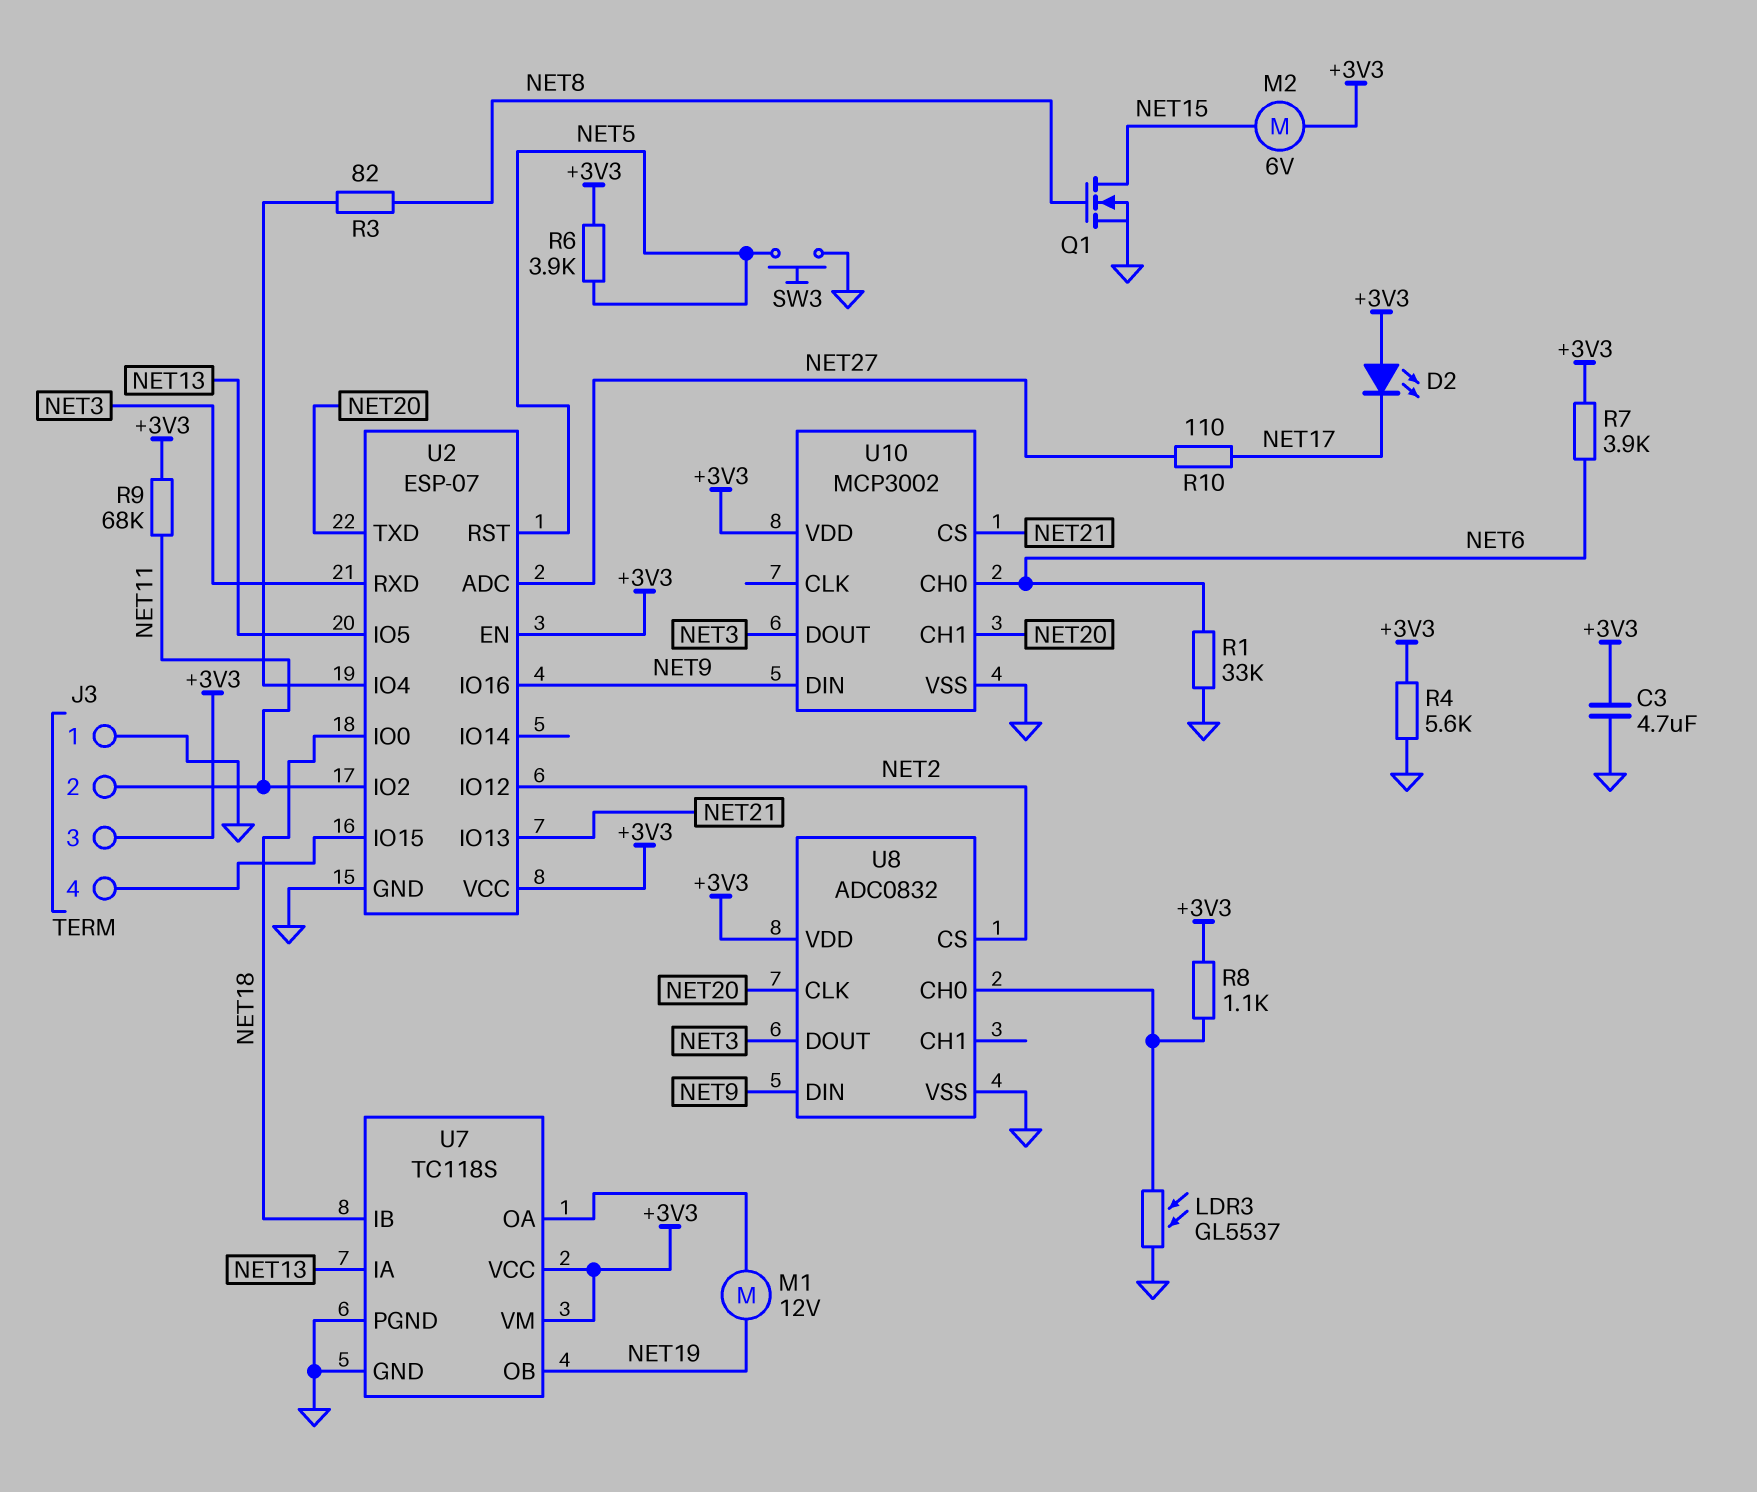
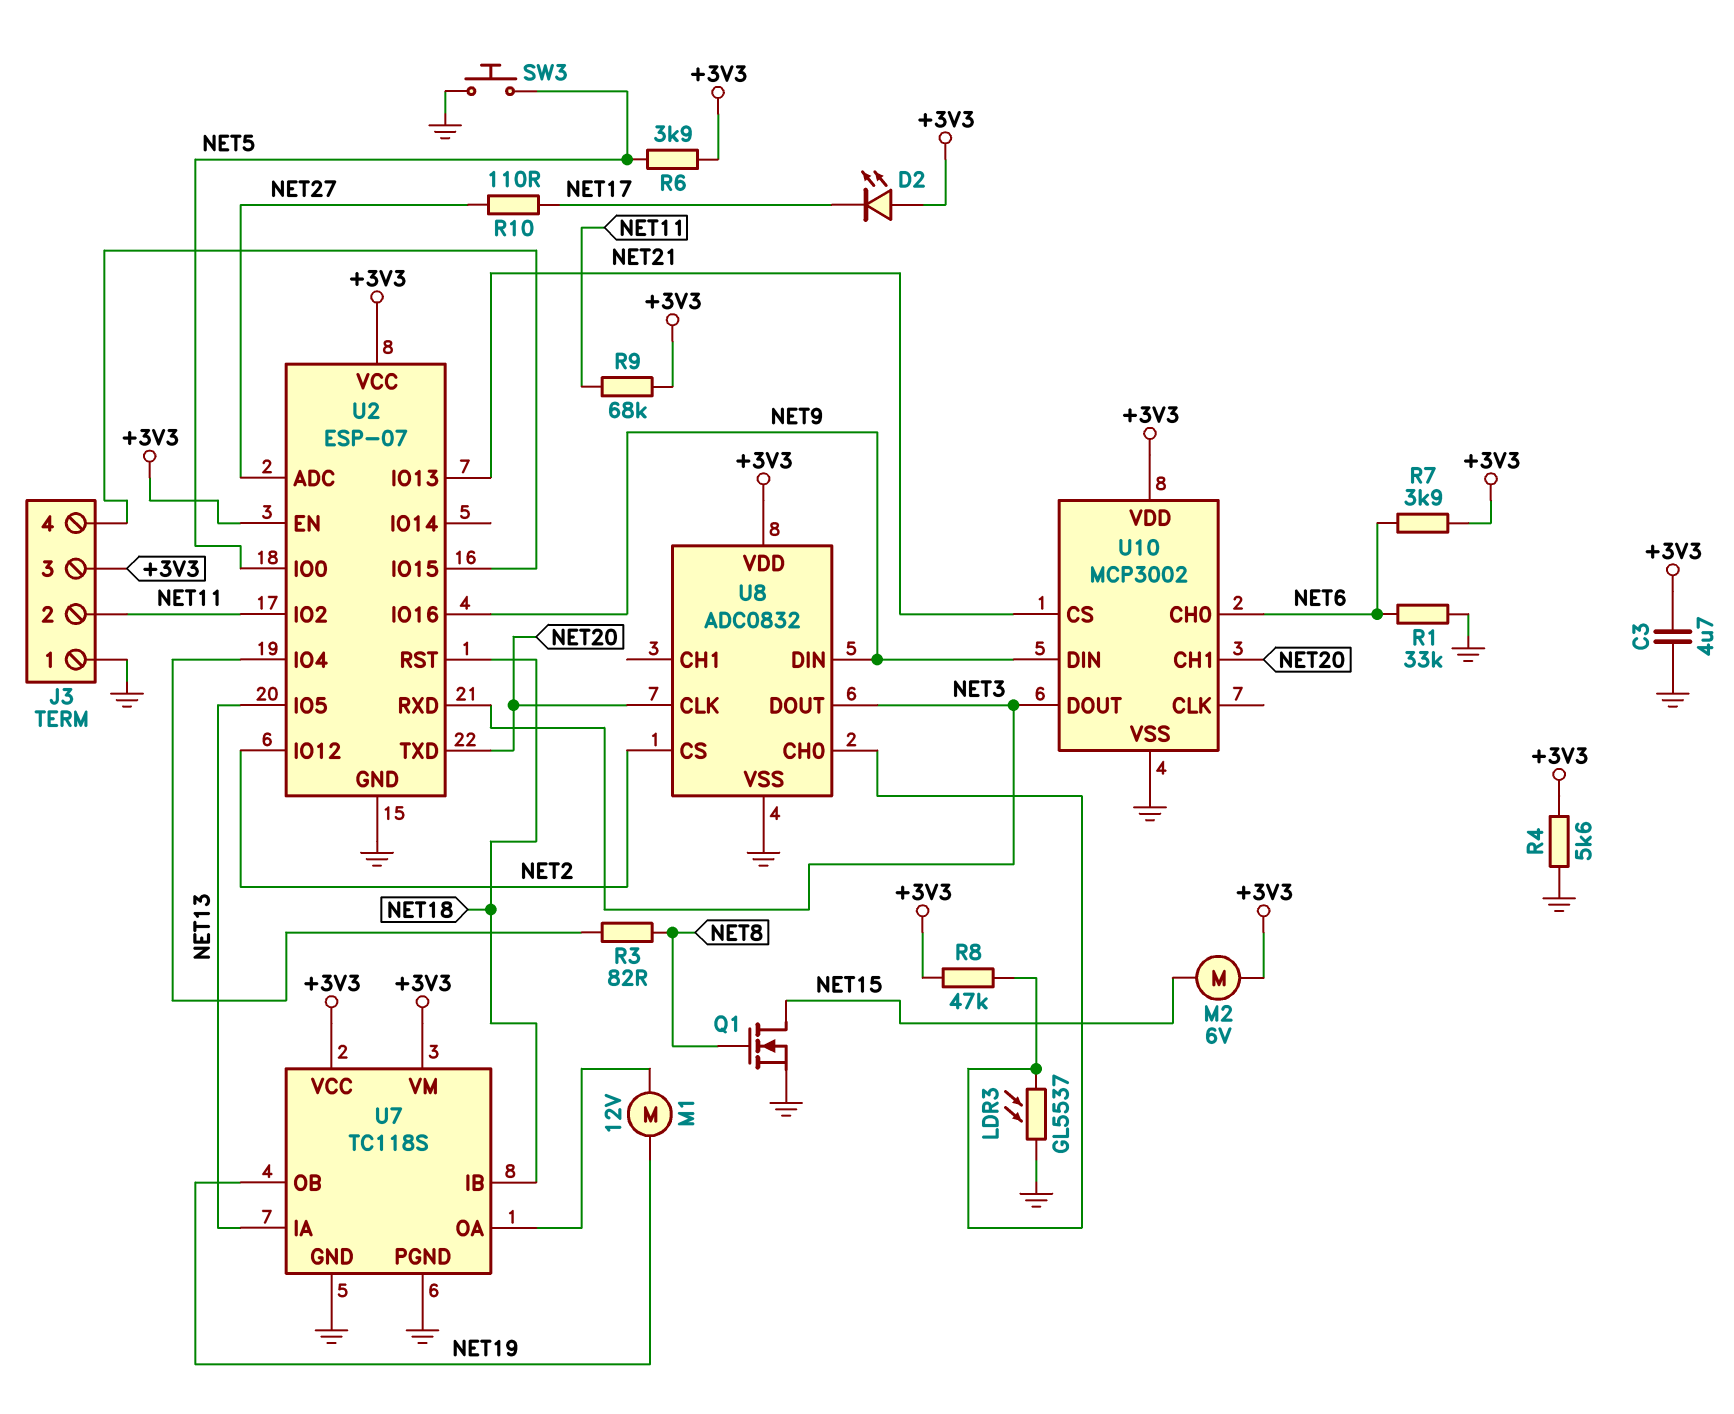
R8: 1.1k (+3V3, U8/CH0) -> 47k (+3V3, U8/CH0)
U2 pin IO0: NET18 -> NET5
U2 pin RST: NET5 -> NET18

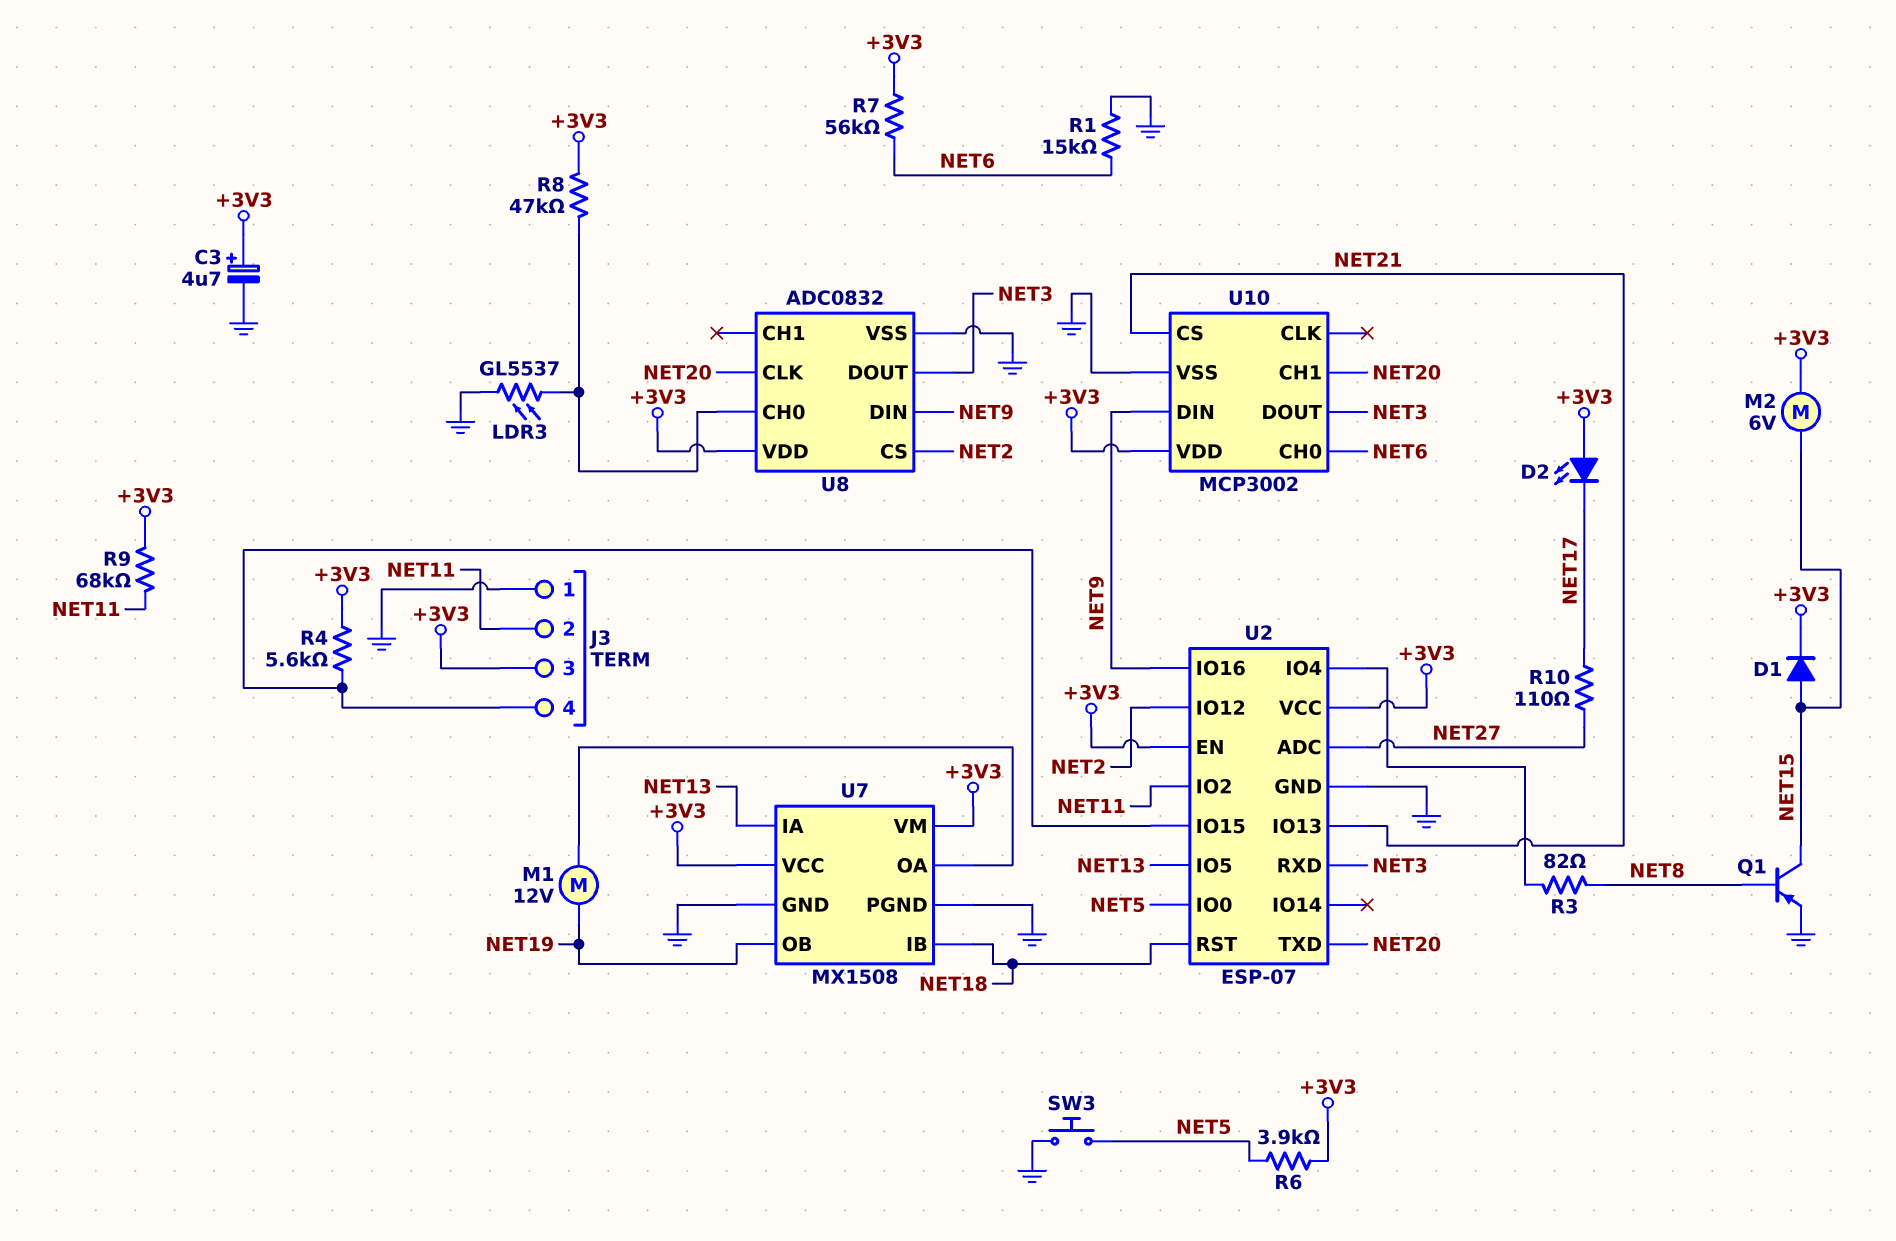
C3: 4.7uF (+3V3, GND) -> 4.7uF (plus +3V3, minus GND)
D1: none -> diode (A NET15, K +3V3)
Q1: NMOS (G NET8, D NET15, S GND) -> PNP (B NET8, C NET15, E GND)
R1: 33k (GND, NET6) -> 15k (GND, NET6)
R4: 5.6k (+3V3, GND) -> 5.6k (+3V3, J3/4)
R7: 3.9k (+3V3, NET6) -> 56k (+3V3, NET6)
U7: TC118S -> MX1508

